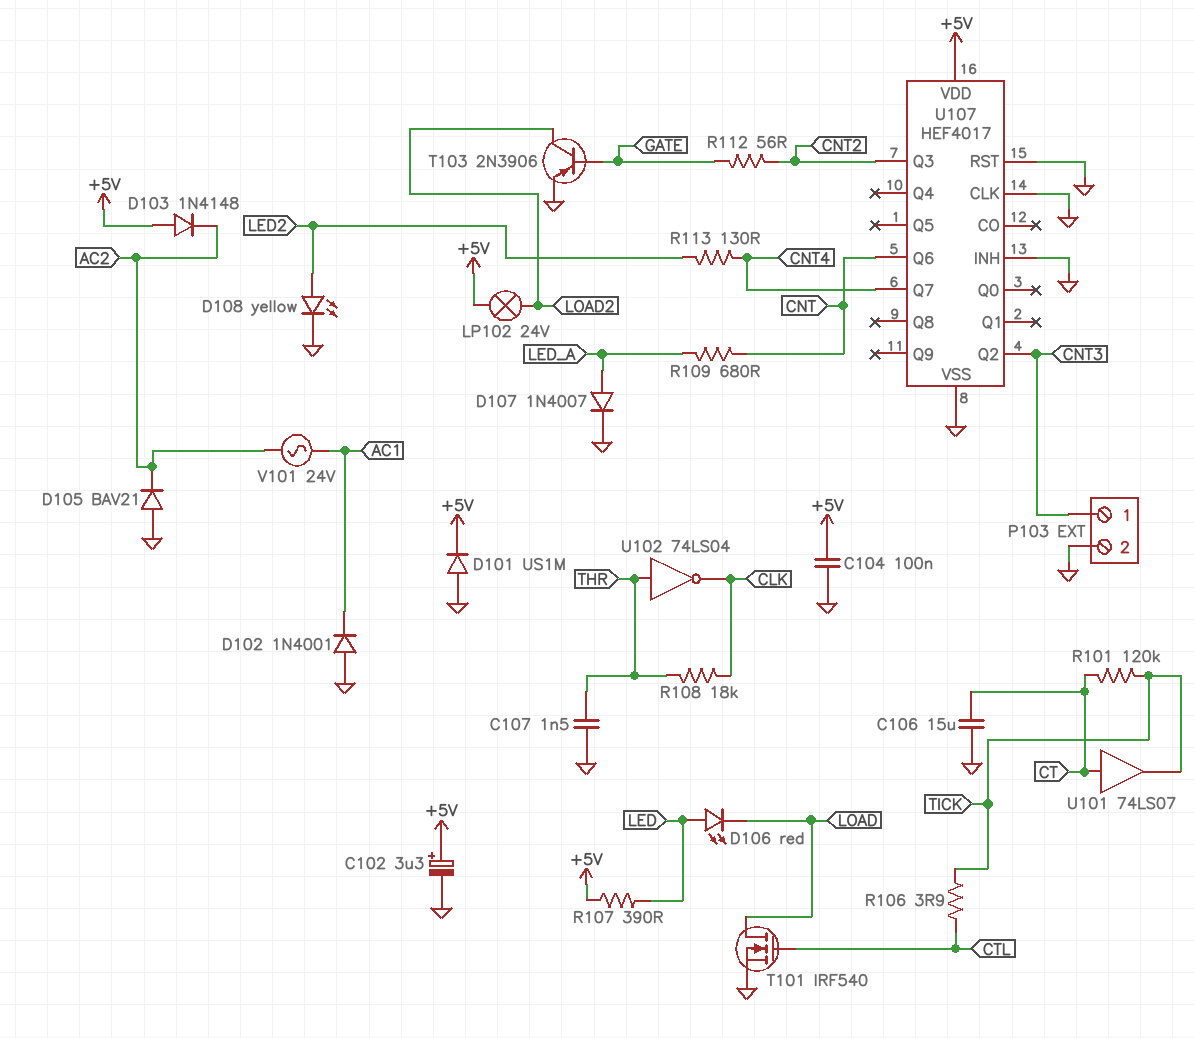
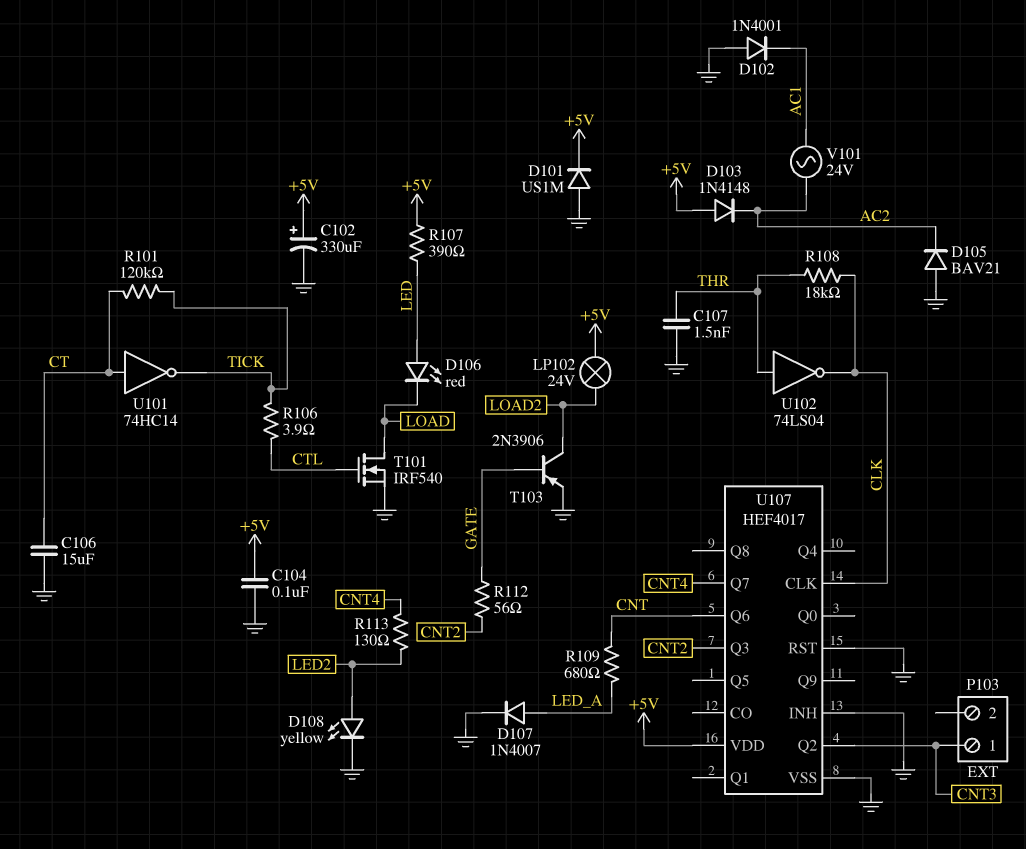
C102: 3.3uF (plus +5V, minus GND) -> 330uF (plus +5V, minus GND)
P103 pin 2: GND -> none
U101: buffer 74LS07 (in CT, out TICK) -> NOT 74HC14 (in CT, out TICK)
U107 pin CLK: GND -> CLK

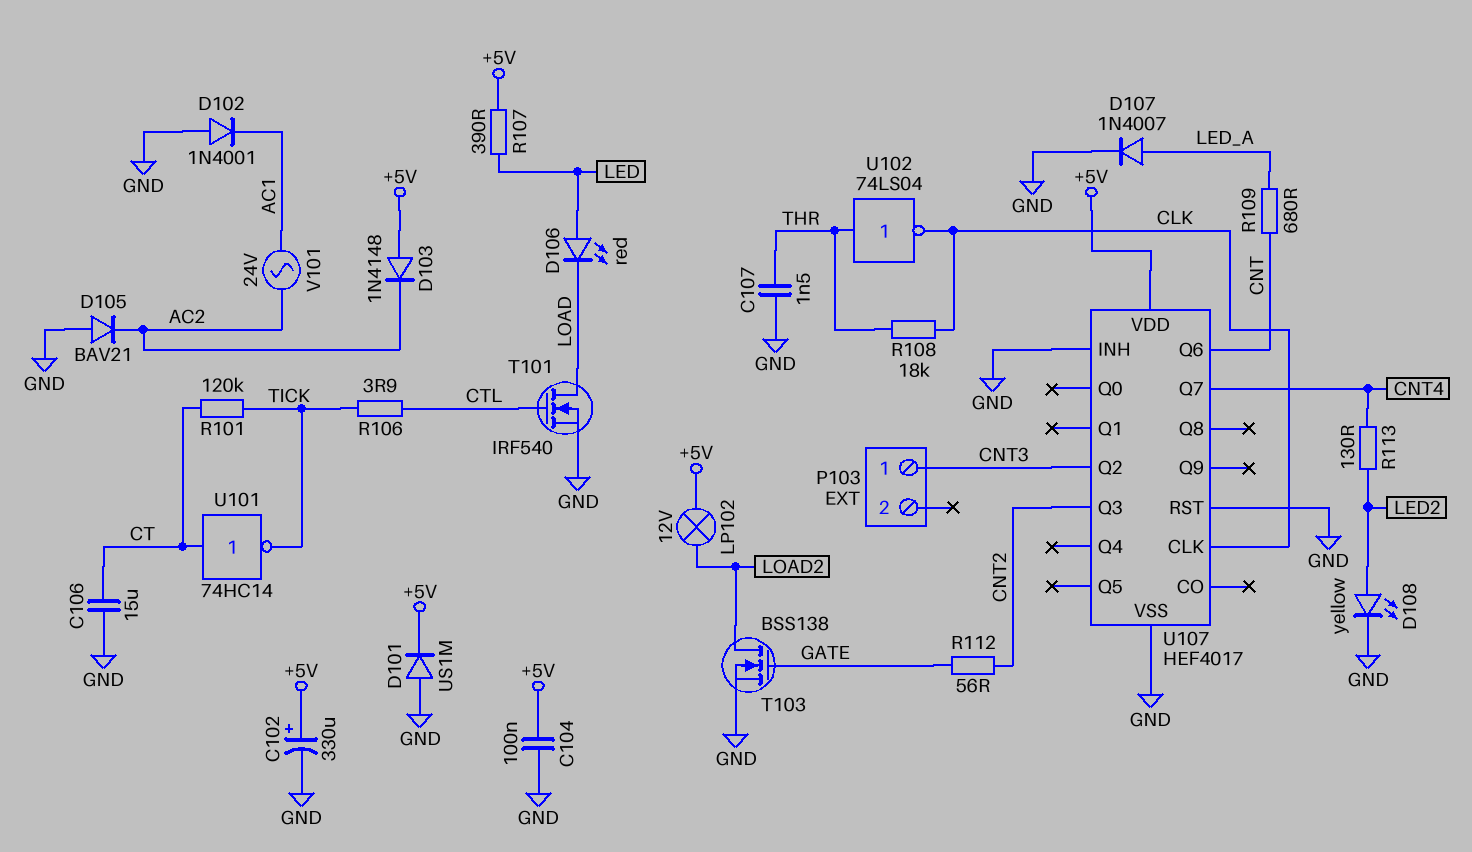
LP102: lamp 24V (+5V, LOAD2) -> lamp 12V (+5V, LOAD2)
T103: PNP 2N3906 (B GATE, C LOAD2, E GND) -> NMOS BSS138 (G GATE, D LOAD2, S GND)

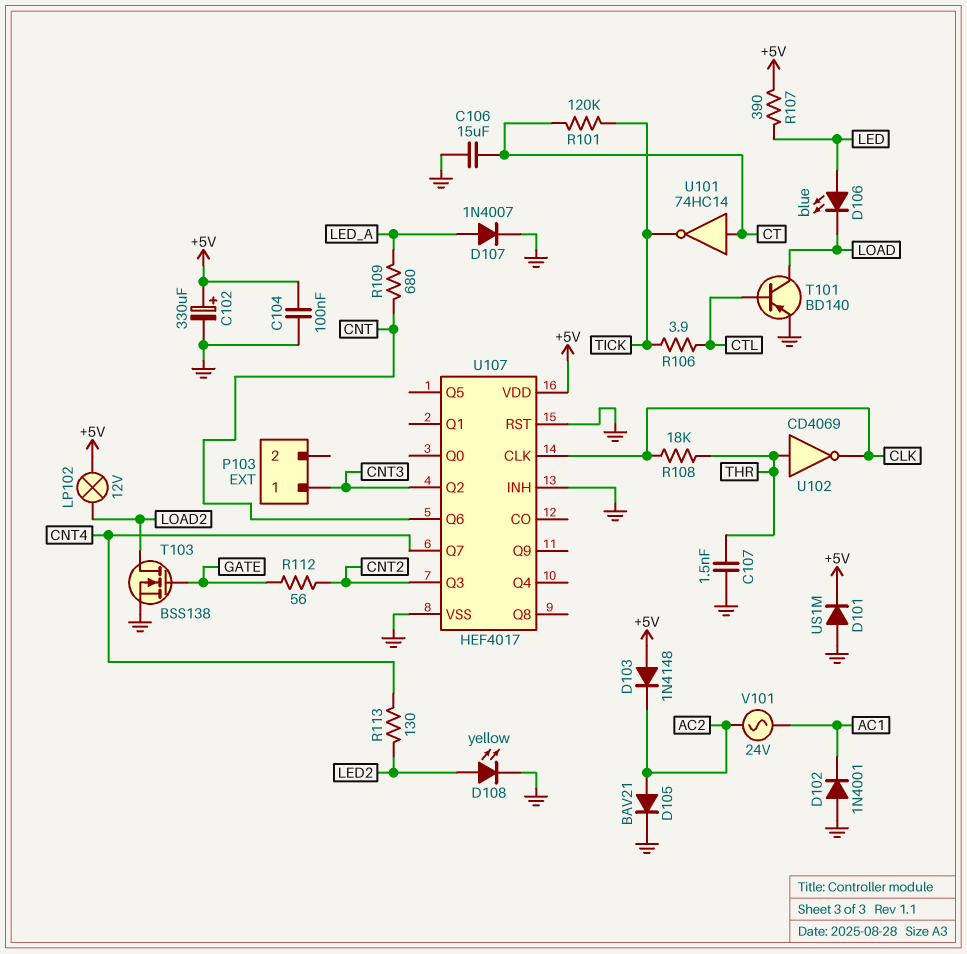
D105: diode BAV21 (A GND, K AC2) -> diode BAV21 (A AC2, K GND)
D106: LED red (A LED, K LOAD) -> LED blue (A LED, K LOAD)
T101: NMOS IRF540 (G CTL, D LOAD, S GND) -> PNP BD140 (B CTL, C LOAD, E GND)
U102: NOT 74LS04 (in THR, out CLK) -> NOT CD4069 (in THR, out CLK)

